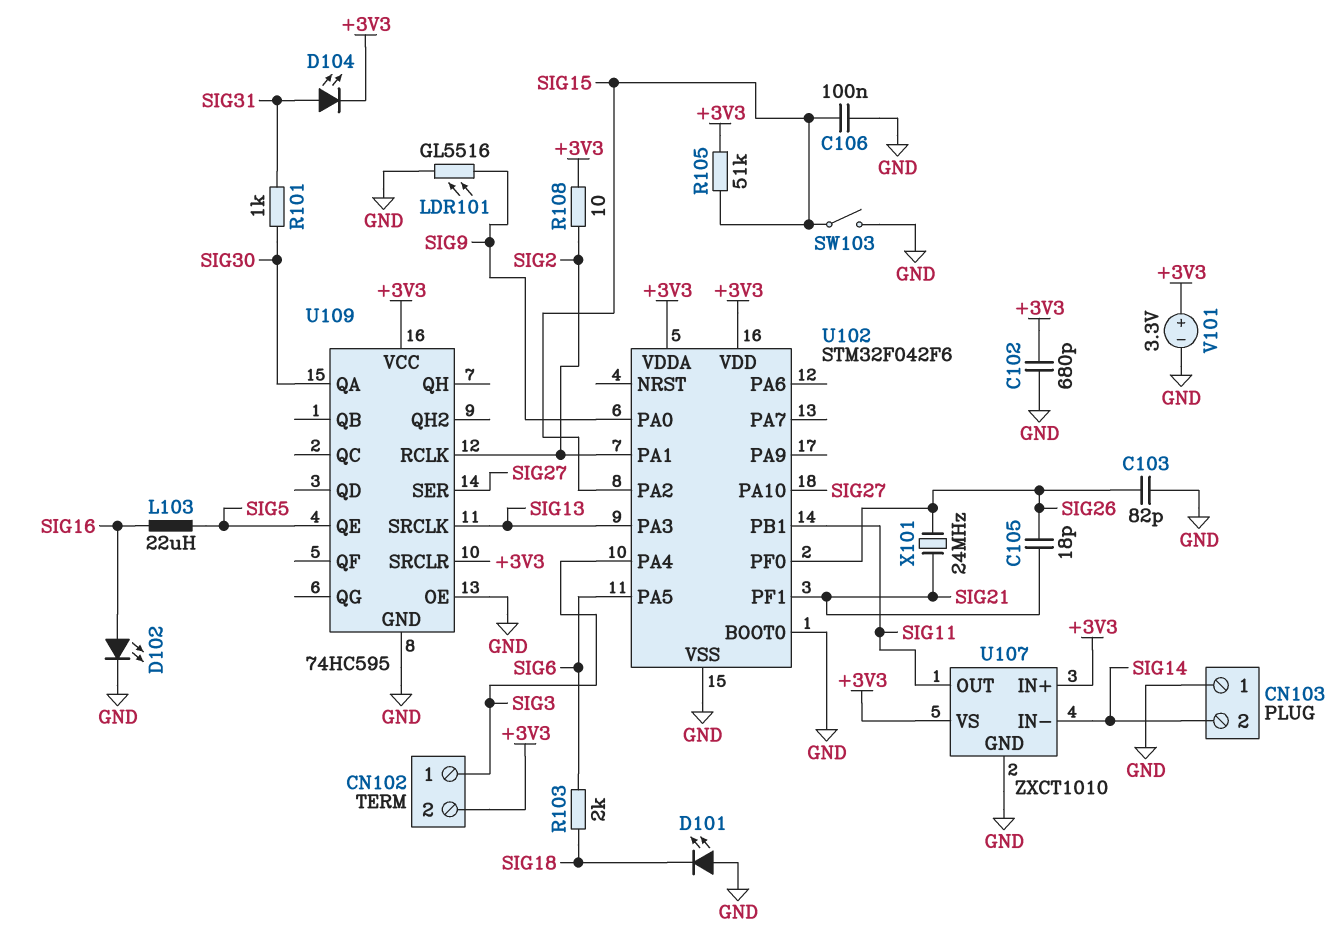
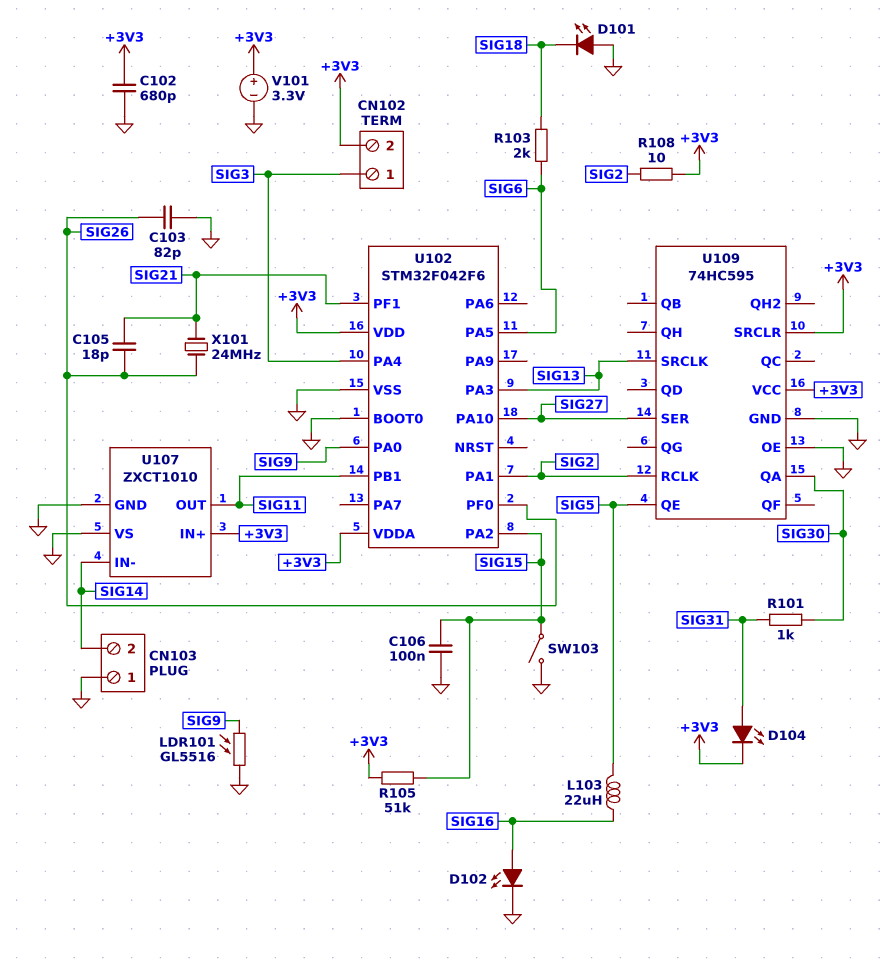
U107 pin VS: +3V3 -> GND

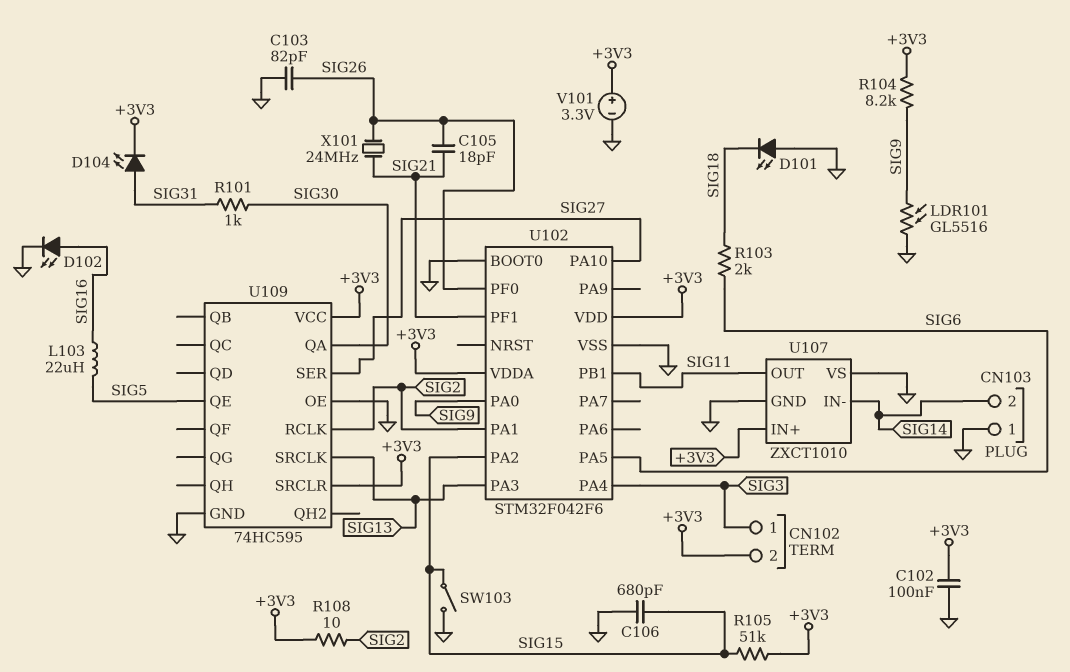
C102: 680pF (+3V3, GND) -> 100nF (+3V3, GND)
C106: 100nF (GND, SIG15) -> 680pF (GND, SIG15)
R104: none -> 8.2k (+3V3, SIG9)

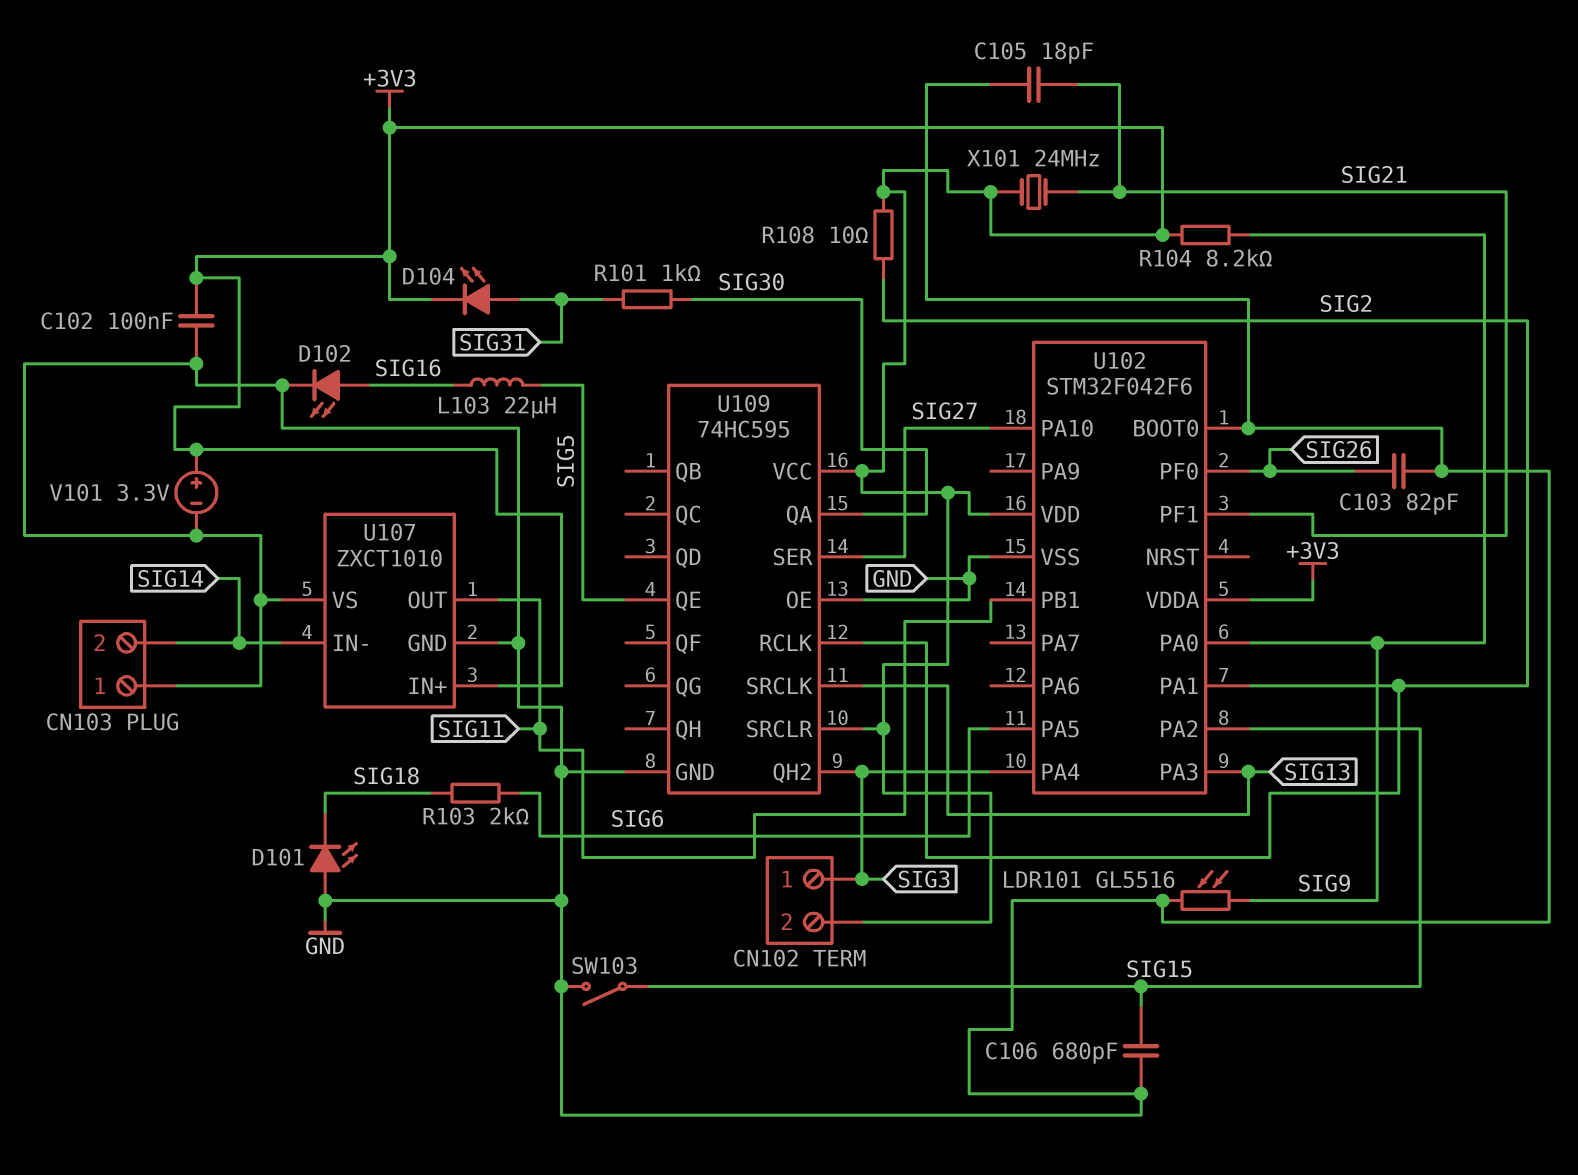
C105: 18pF (SIG21, SIG26) -> 18pF (GND, SIG21)
R105: 51k (+3V3, SIG15) -> none
U109 pin QH2: none -> SIG3
X101: 24MHz (SIG21, SIG26) -> 24MHz (+3V3, SIG21)

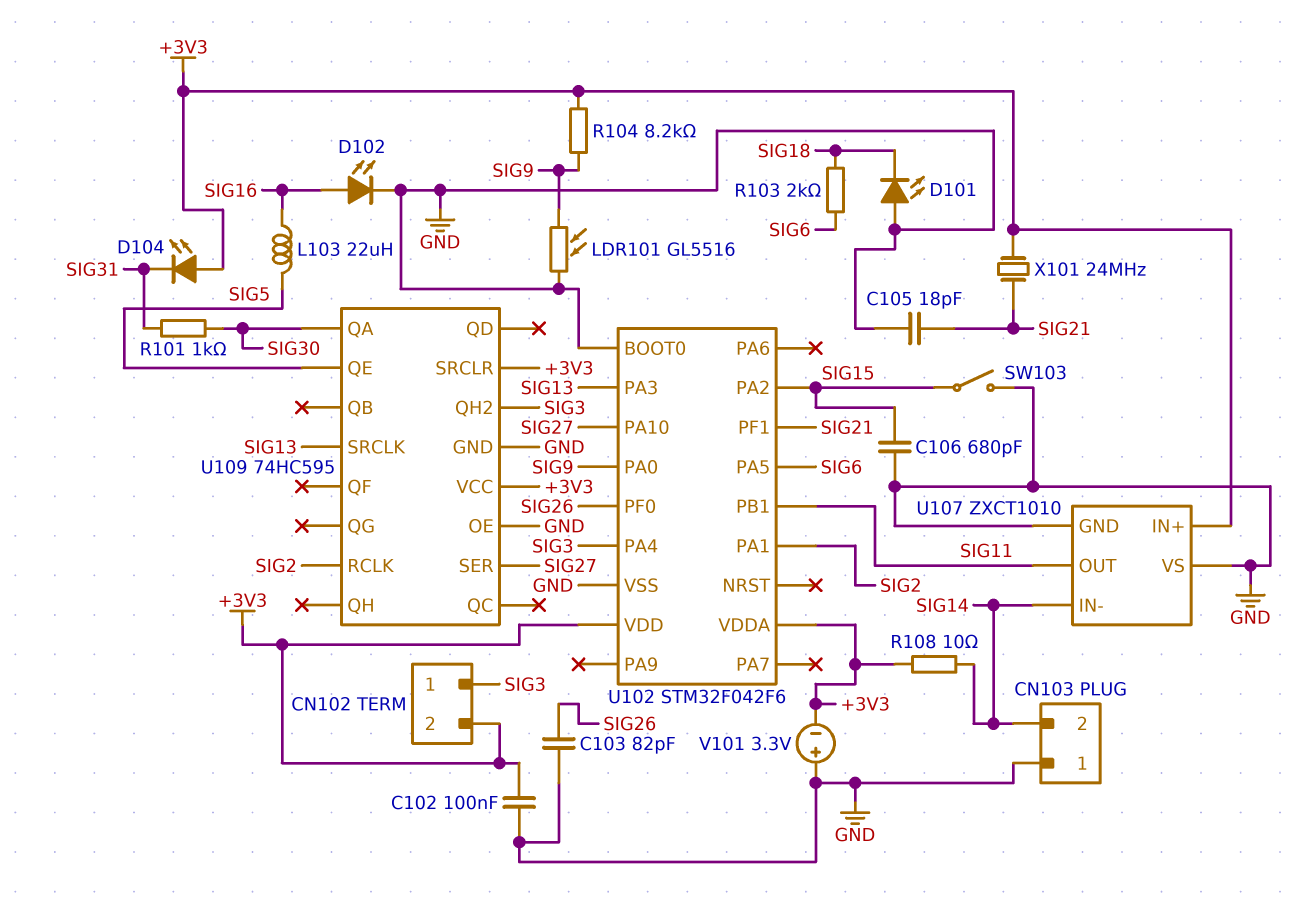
D104: LED (A SIG31, K +3V3) -> LED (A +3V3, K SIG31)
R108: 10 (+3V3, SIG2) -> 10 (+3V3, SIG14)
V101: 3.3V (plus +3V3, minus GND) -> 3.3V (plus GND, minus +3V3)

